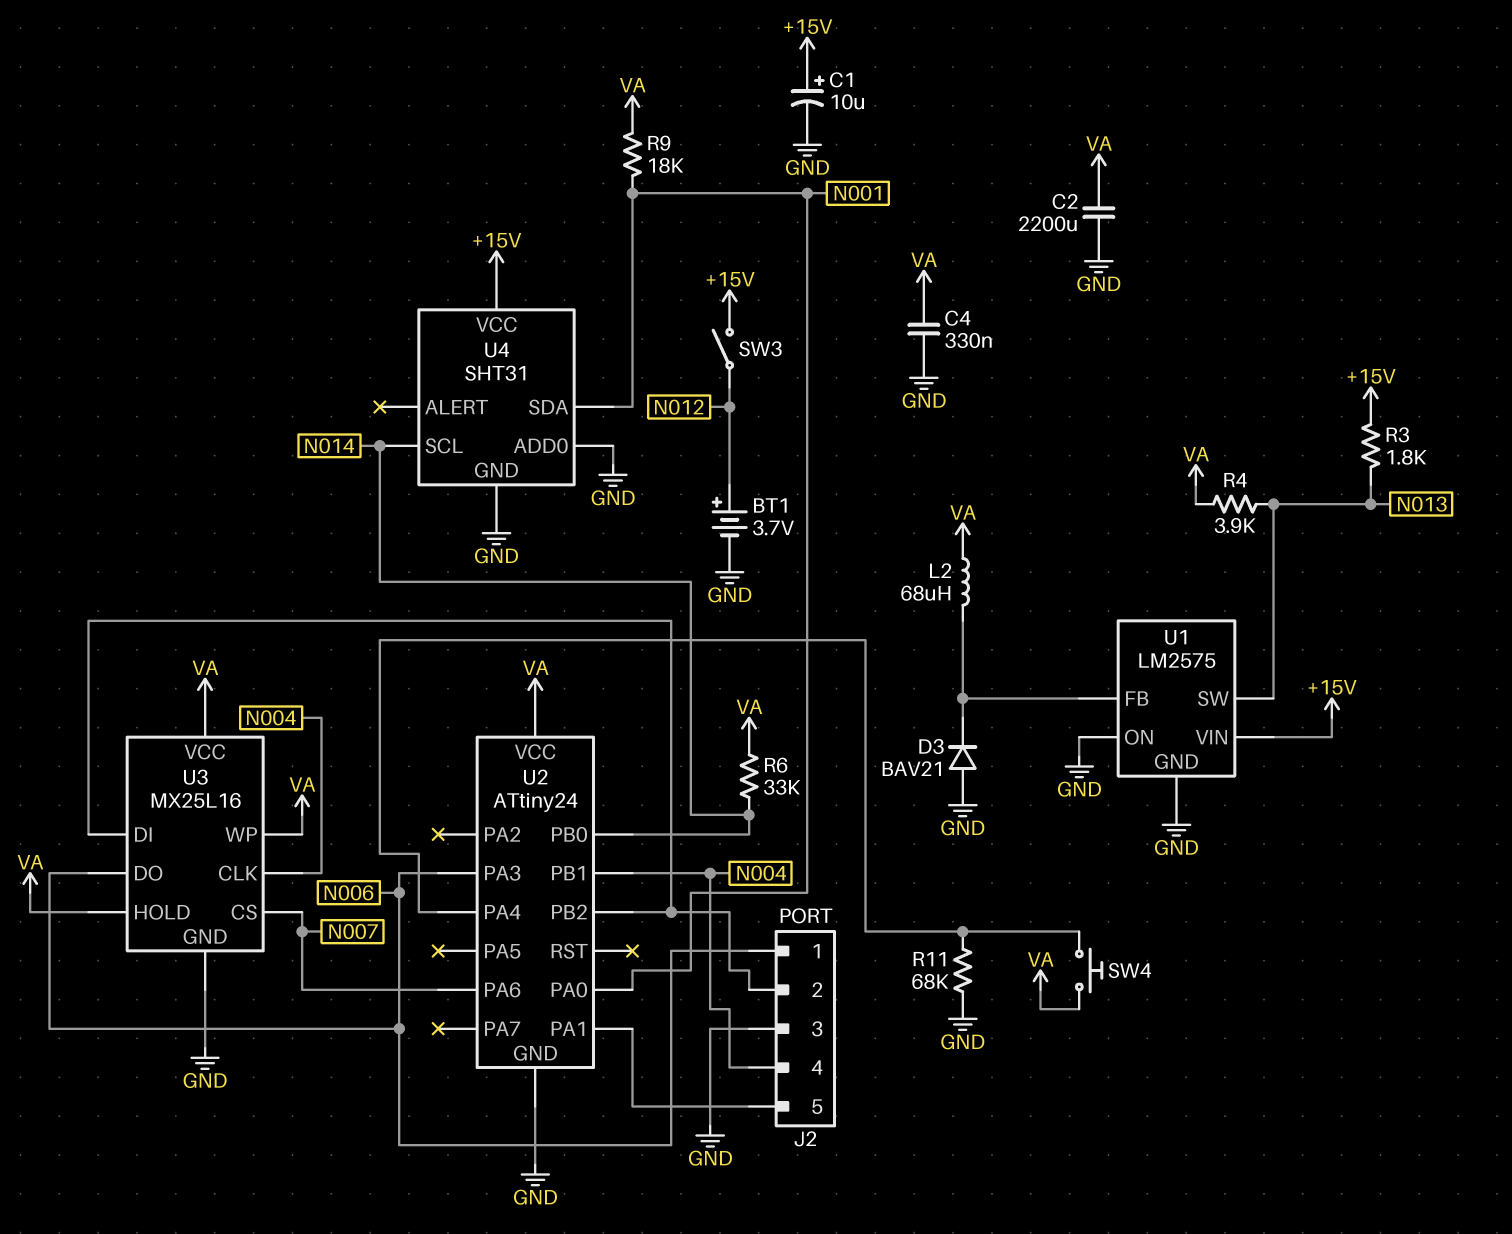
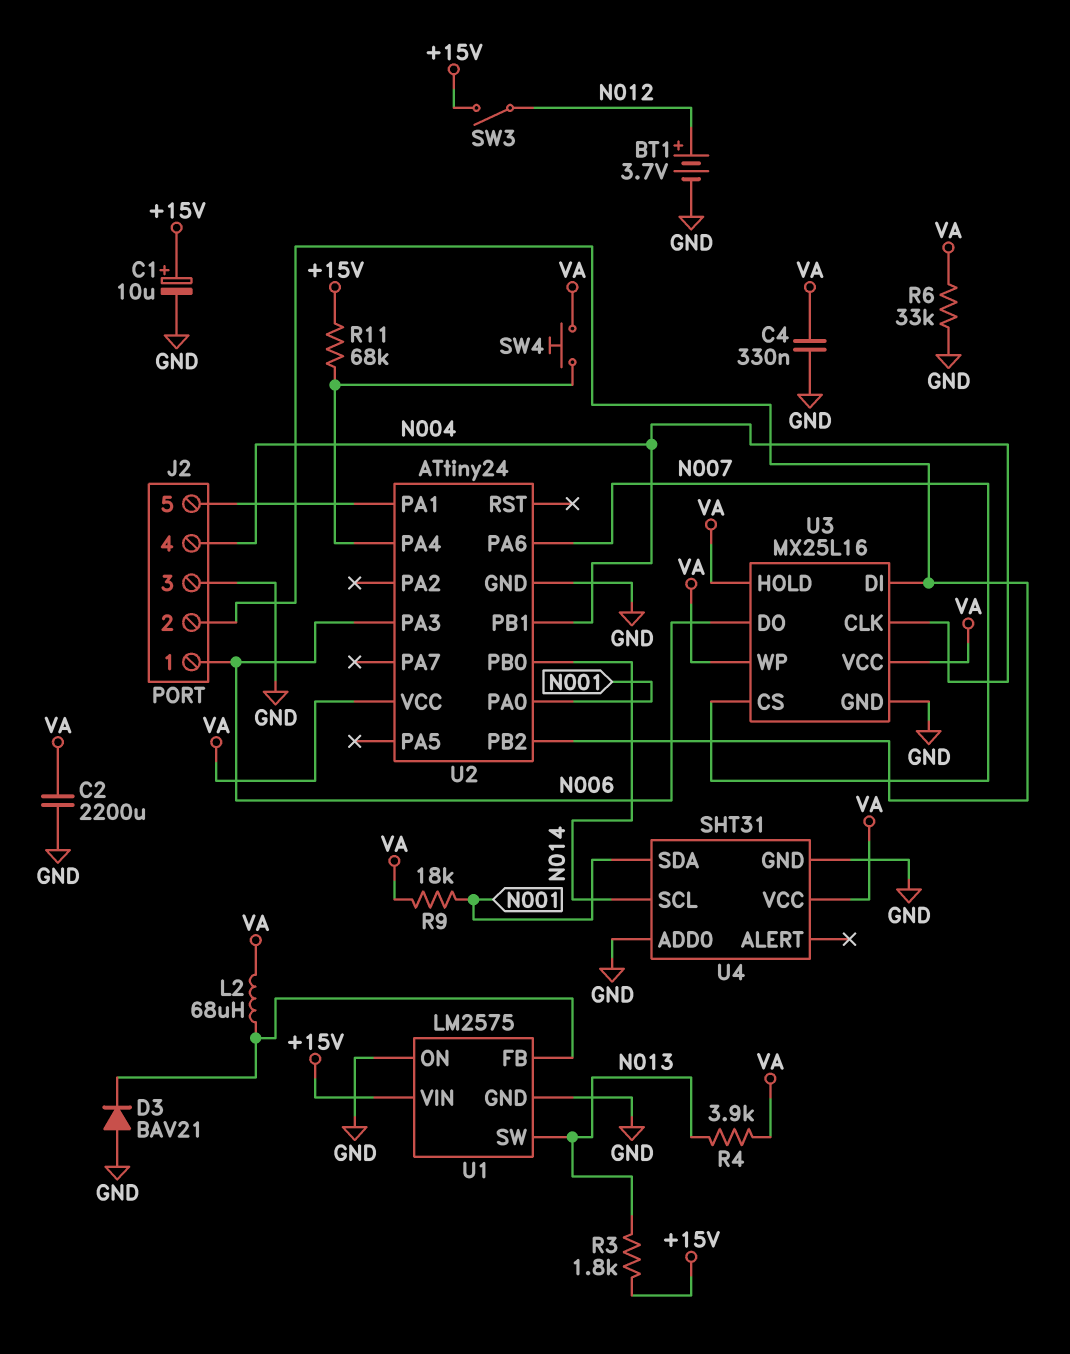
R6: 33k (N014, VA) -> 33k (GND, VA)
R11: 68k (GND, U2/PA4) -> 68k (+15V, U2/PA4)
U4 pin VCC: +15V -> VA

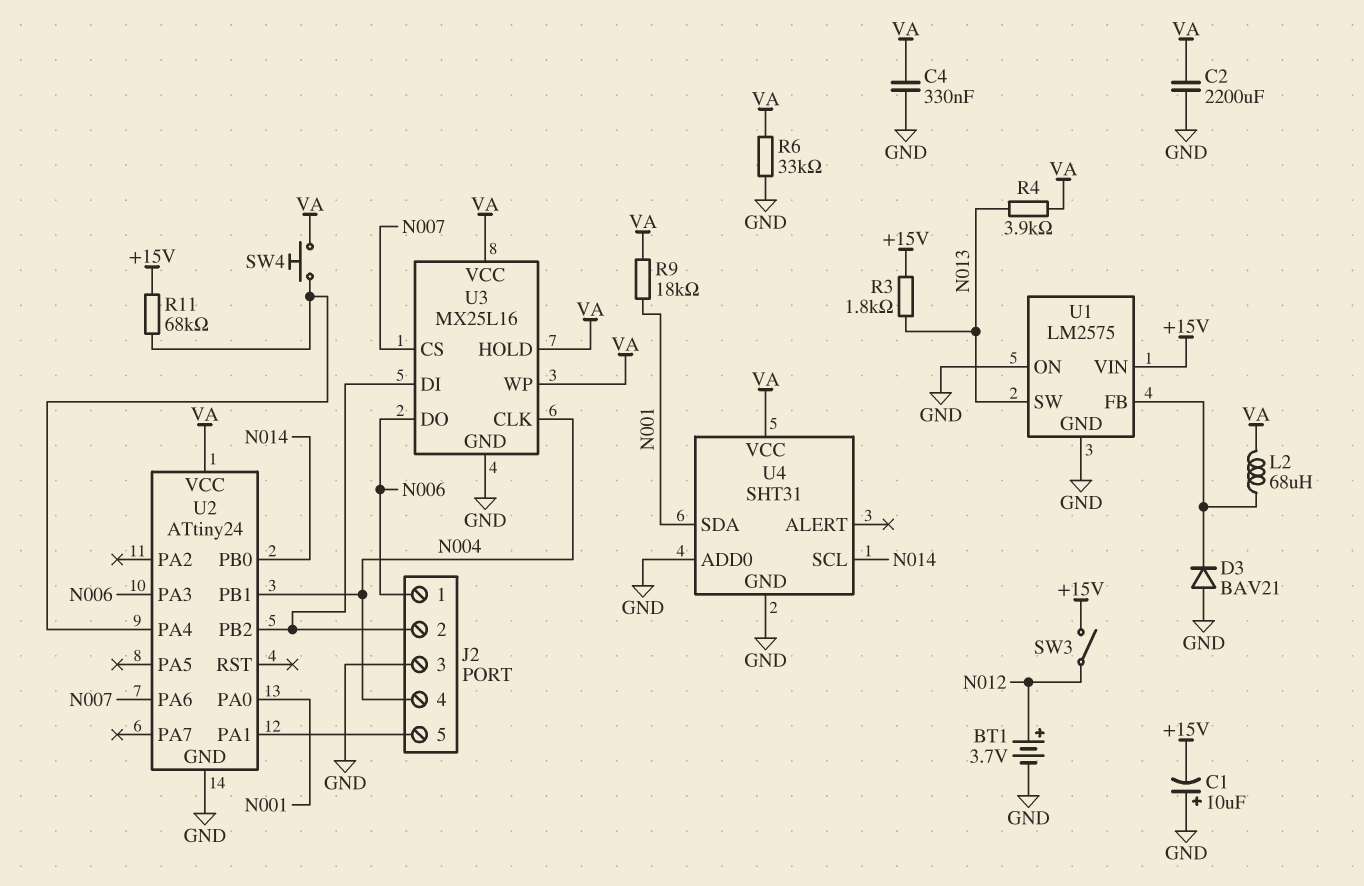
C1: 10uF (plus +15V, minus GND) -> 10uF (plus GND, minus +15V)

